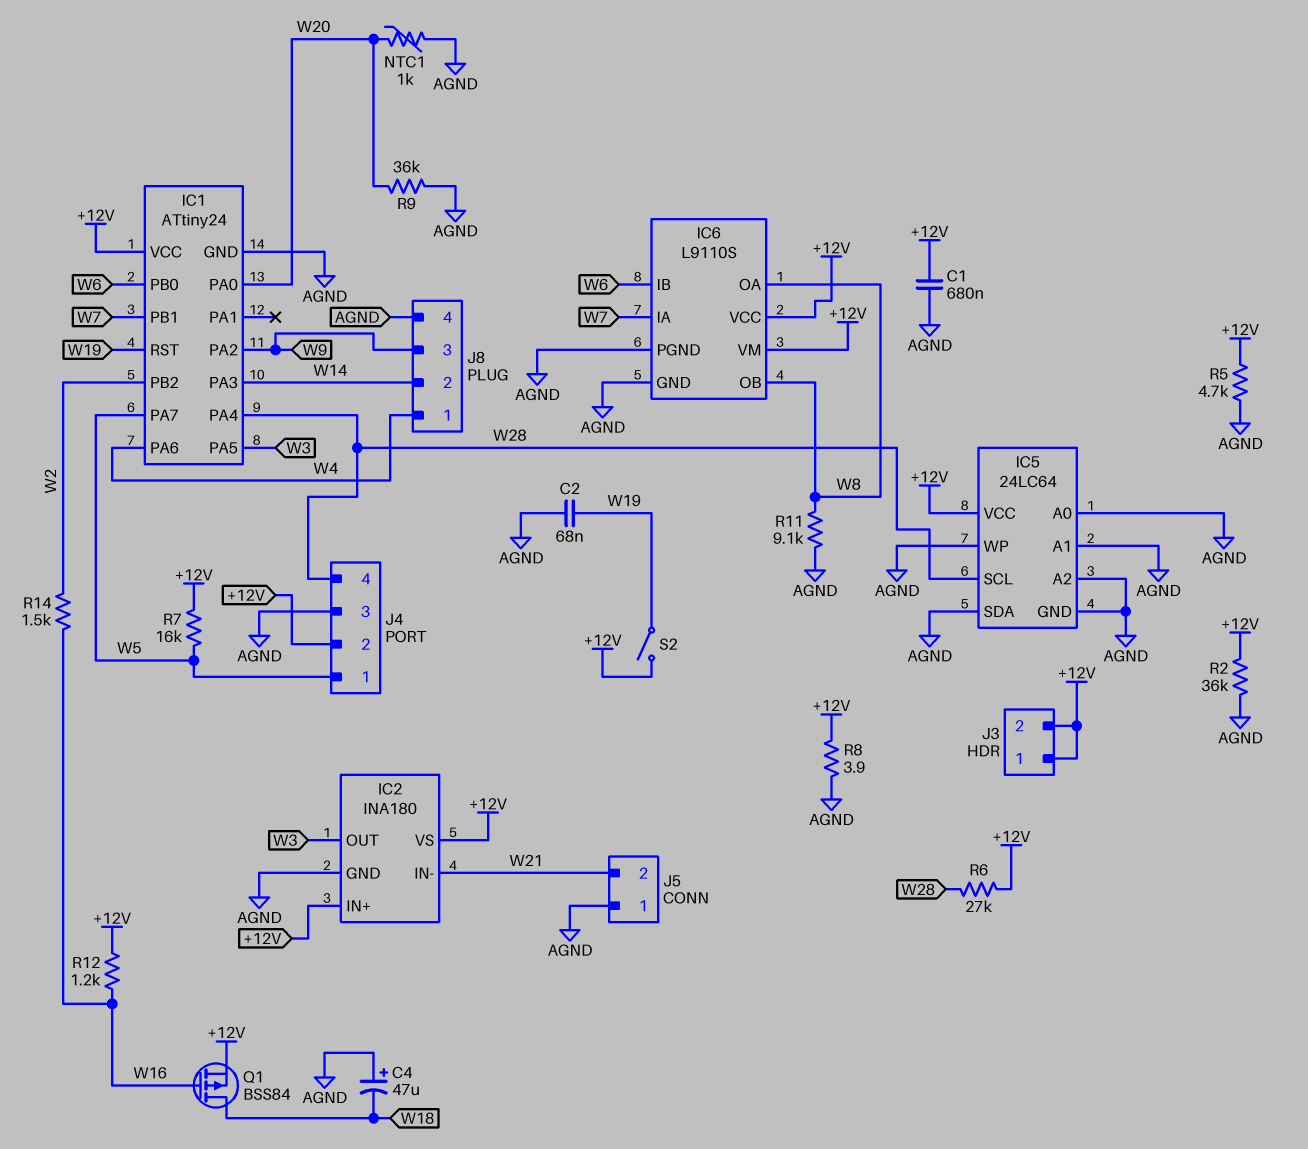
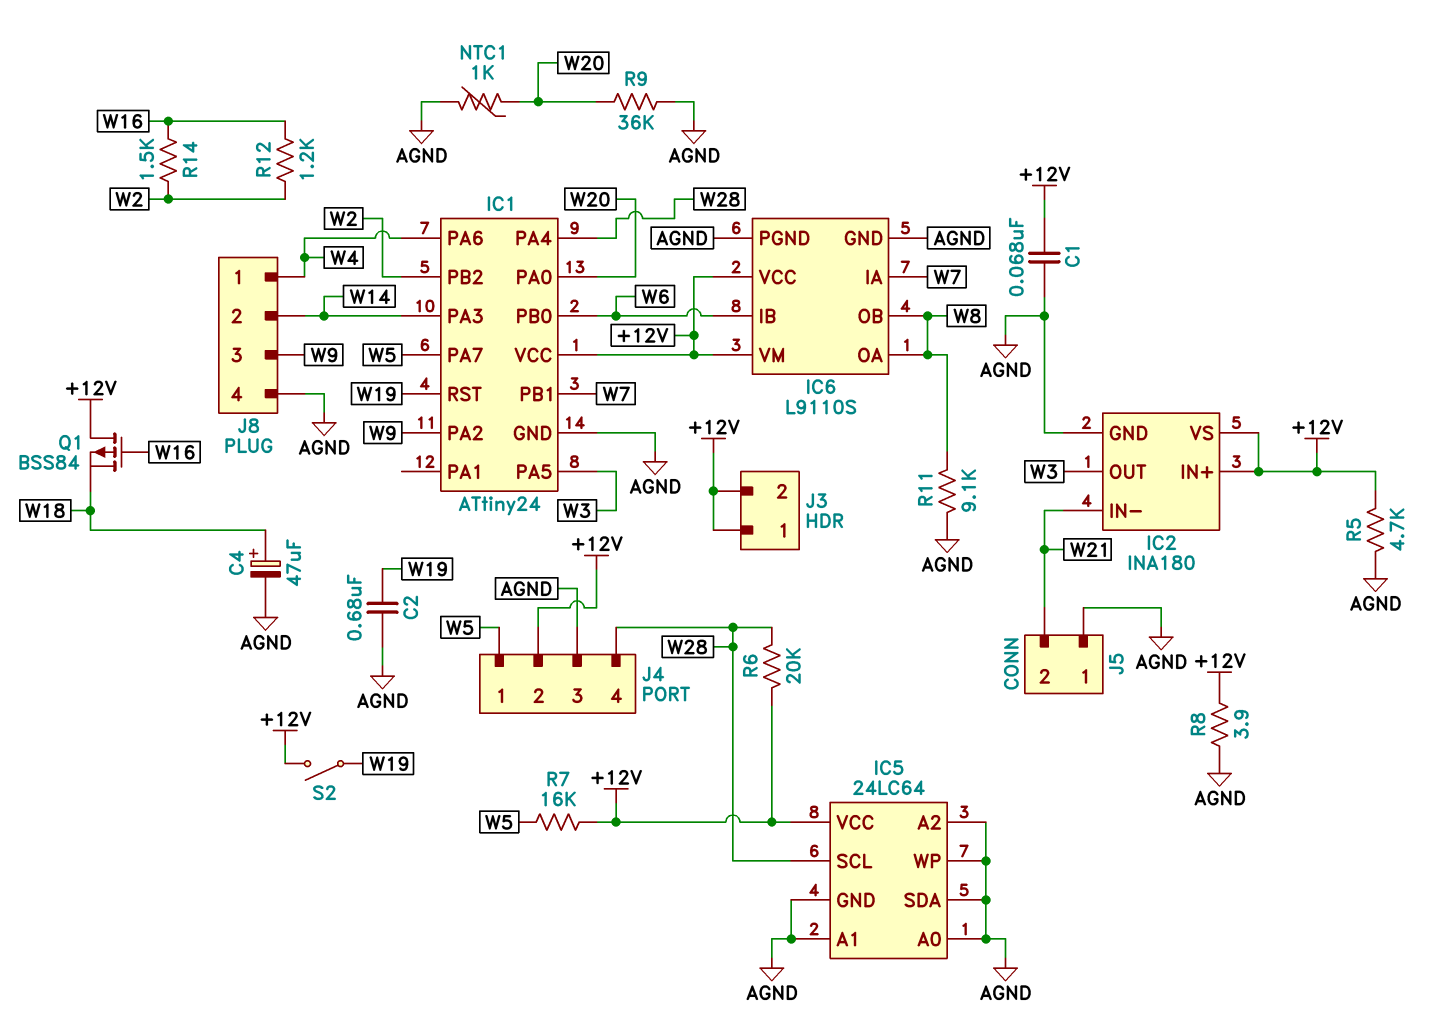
C1: 680nF (+12V, AGND) -> 68nF (+12V, AGND)
C2: 68nF (AGND, W19) -> 680nF (AGND, W19)
C4: 47uF (plus AGND, minus W18) -> 47uF (plus W18, minus AGND)
Q1: PMOS BSS84 (G W16, D W18, S +12V) -> PMOS BSS84 (G W16, D +12V, S W18)
R2: 36k (+12V, AGND) -> none
R6: 27k (+12V, W28) -> 20k (+12V, W28)
R12: 1.2k (+12V, W16) -> 1.2k (W2, W16)

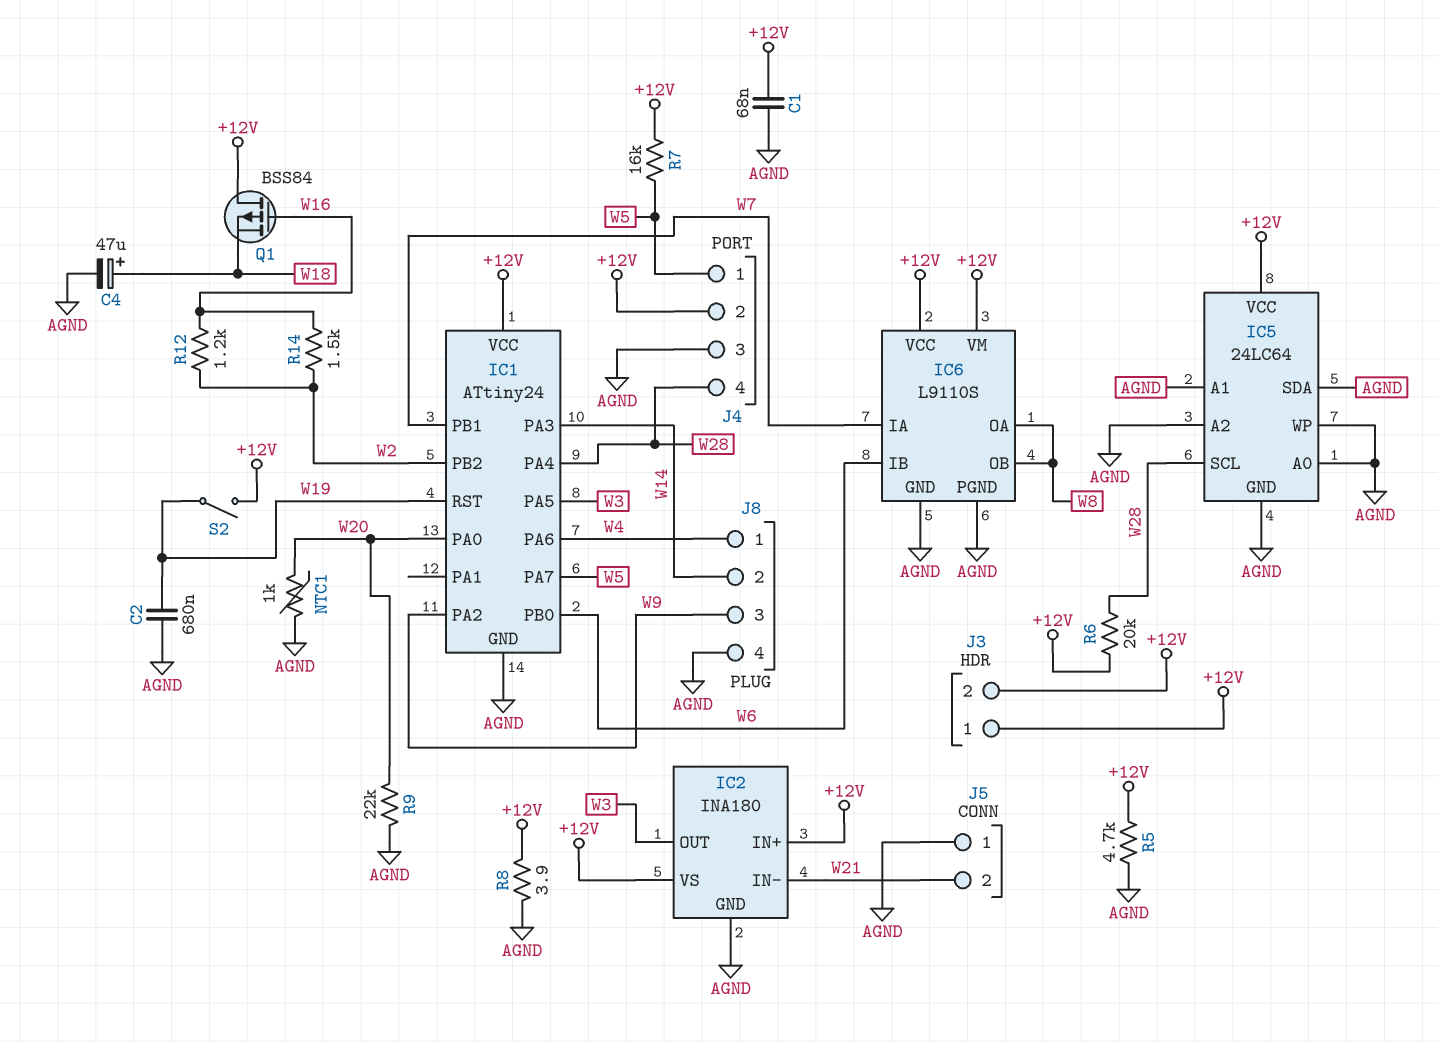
R9: 36k (AGND, W20) -> 22k (AGND, W20)
R11: 9.1k (AGND, W8) -> none

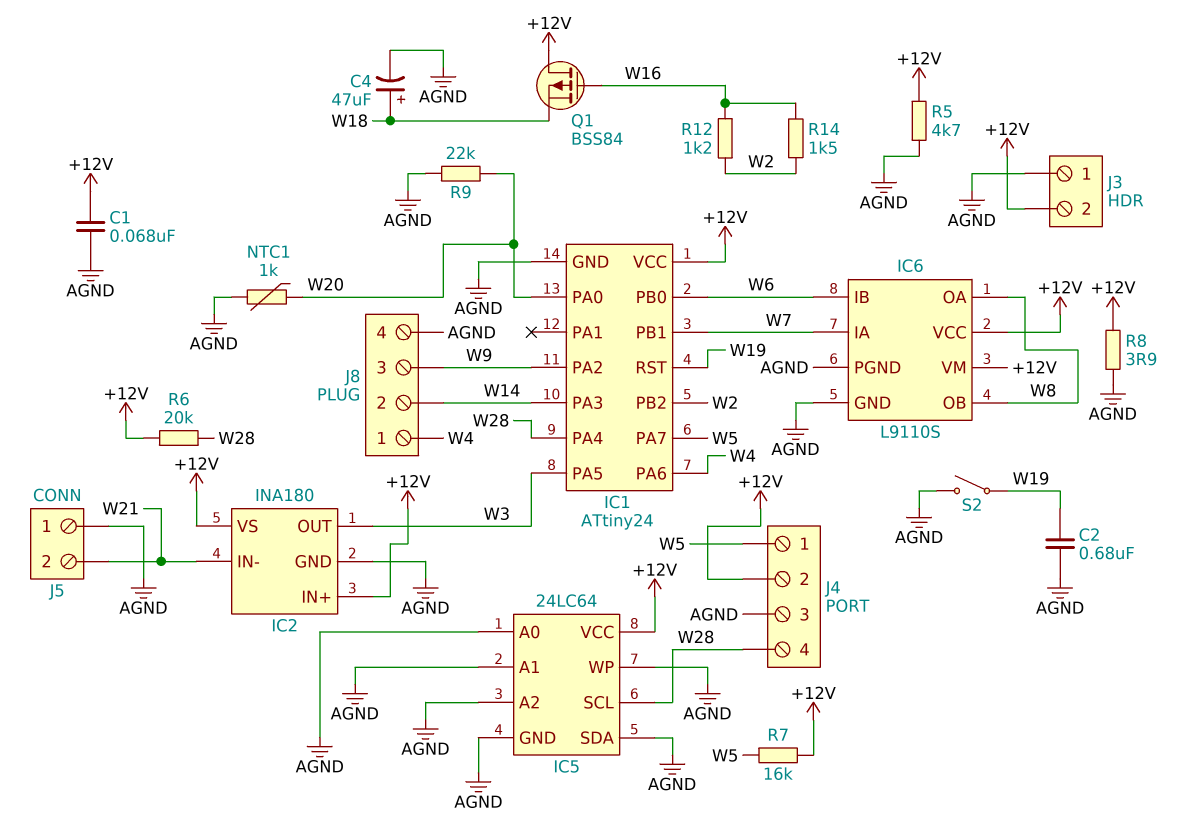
J3 pin 1: +12V -> AGND
S2: switch (+12V, W19) -> switch (AGND, W19)

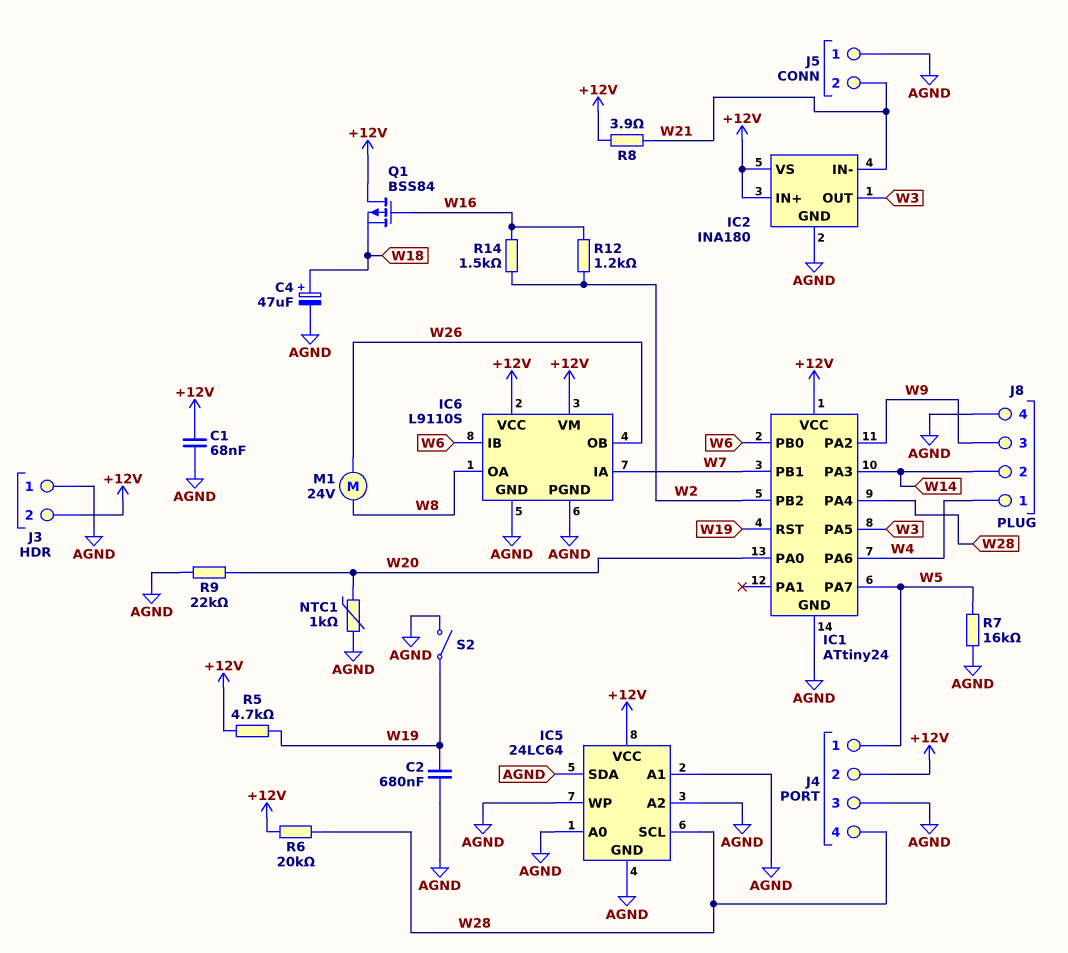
IC6 pin OB: W8 -> W26
M1: none -> motor 24V (W8, W26)
R5: 4.7k (+12V, AGND) -> 4.7k (+12V, W19)
R7: 16k (+12V, W5) -> 16k (AGND, W5)
R8: 3.9 (+12V, AGND) -> 3.9 (+12V, W21)

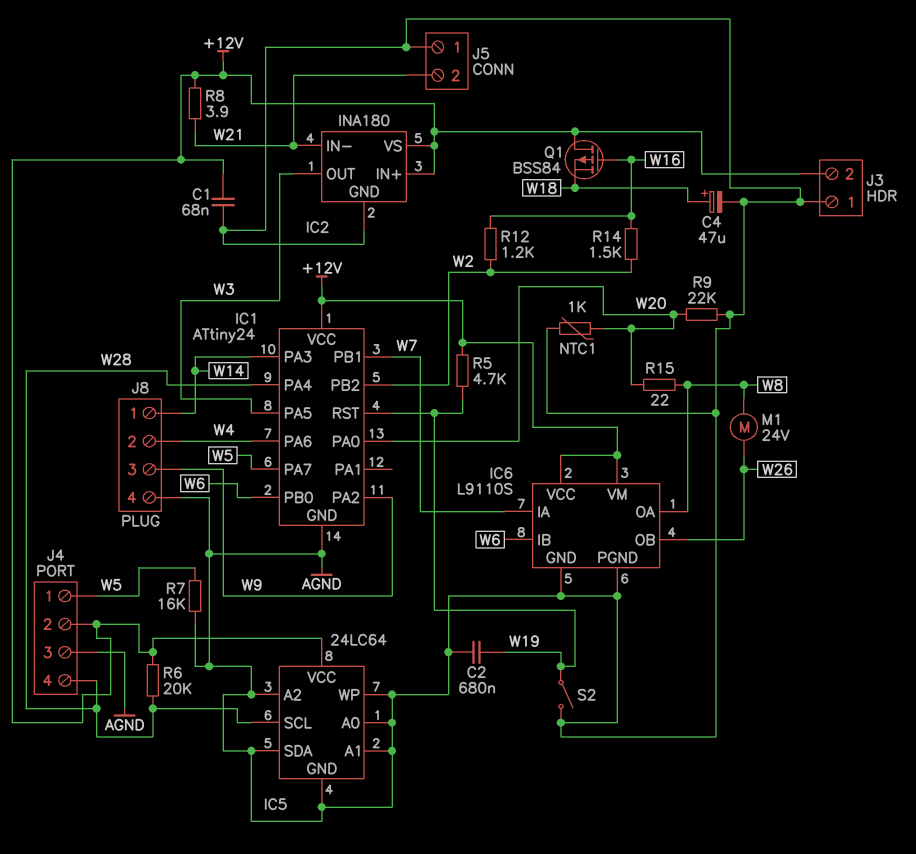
J8 pin 1: W4 -> W14
J8 pin 2: W14 -> W4
R15: none -> 22 (W8, W20)

